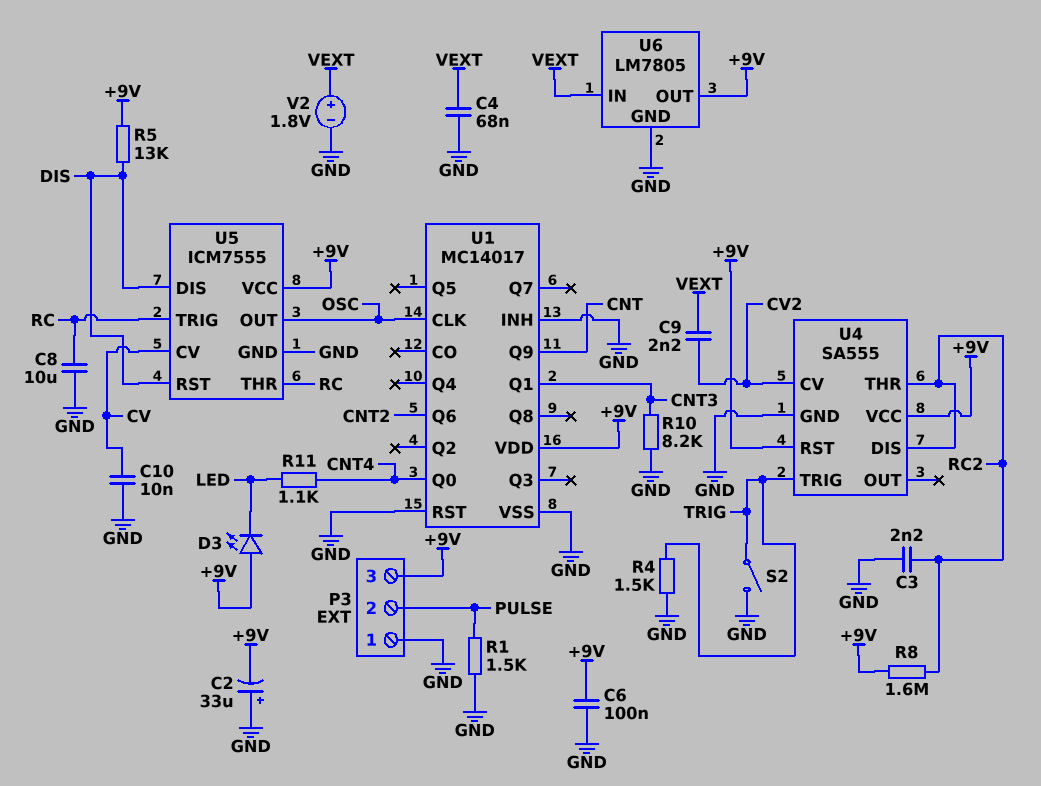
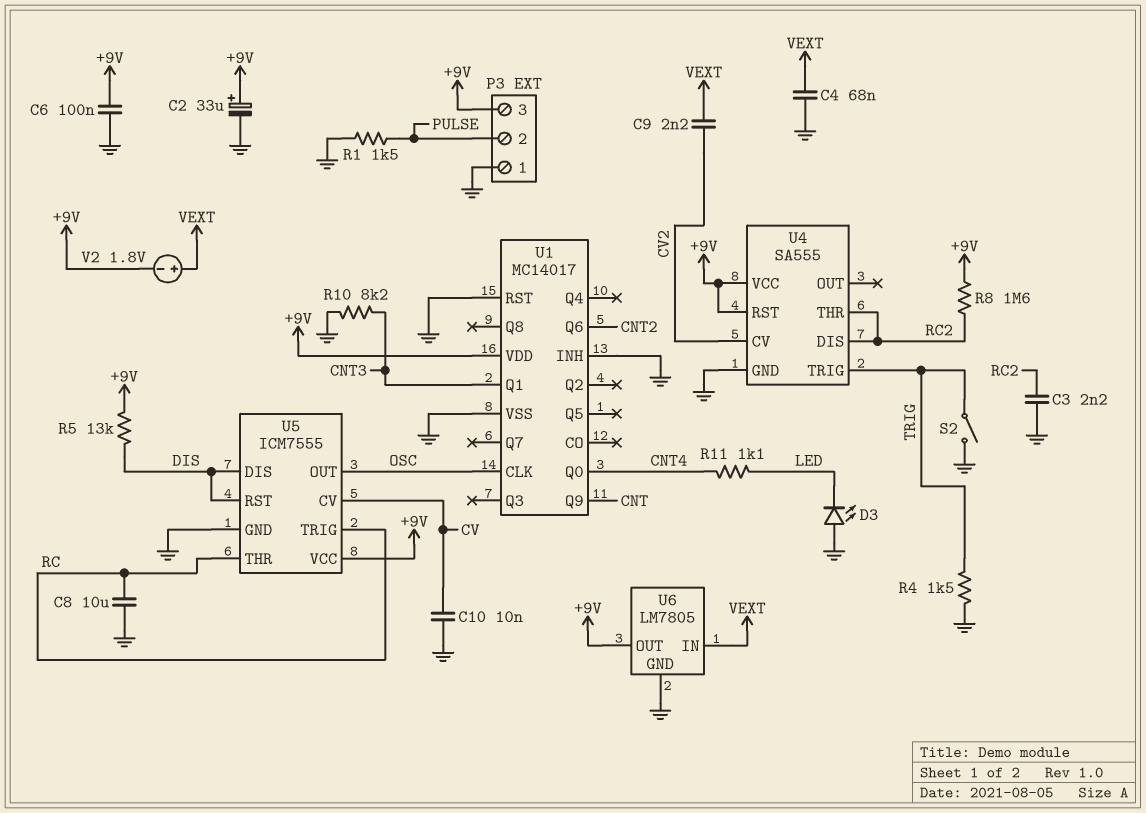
C2: 33uF (plus GND, minus +9V) -> 33uF (plus +9V, minus GND)
D3: LED (A +9V, K LED) -> LED (A GND, K LED)
V2: 1.8V (plus VEXT, minus GND) -> 1.8V (plus VEXT, minus +9V)

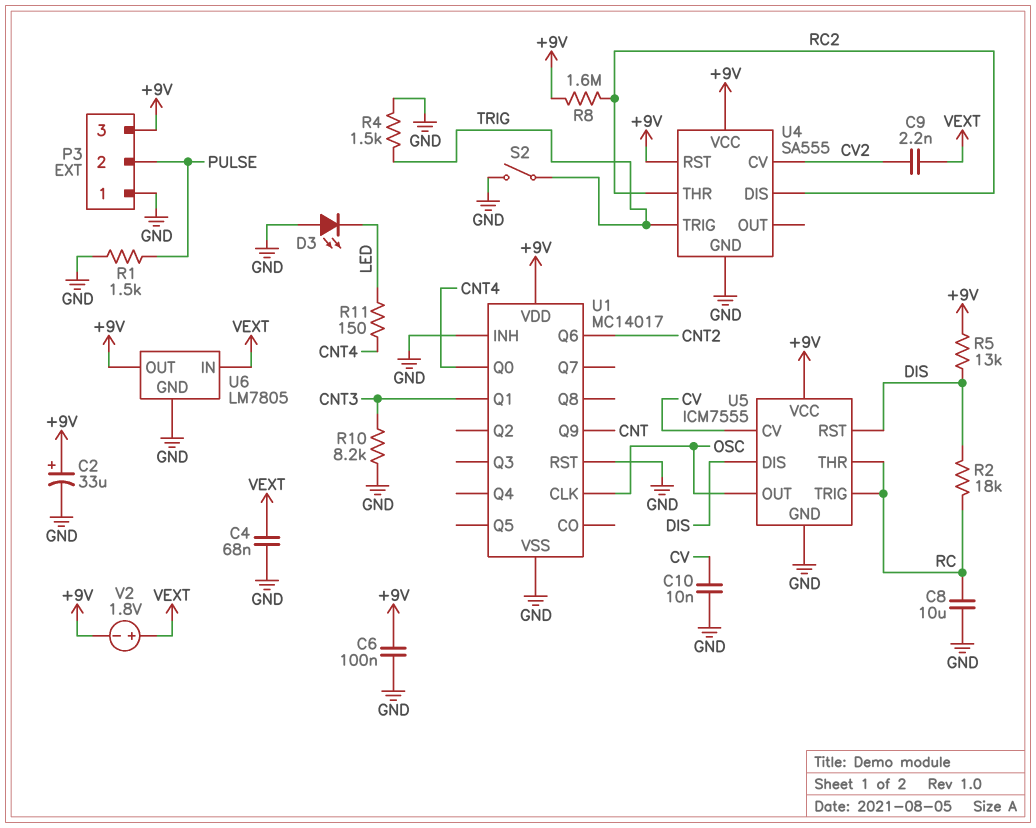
C3: 2.2nF (GND, RC2) -> none
R2: none -> 18k (DIS, RC)
R11: 1.1k (CNT4, LED) -> 150 (CNT4, LED)

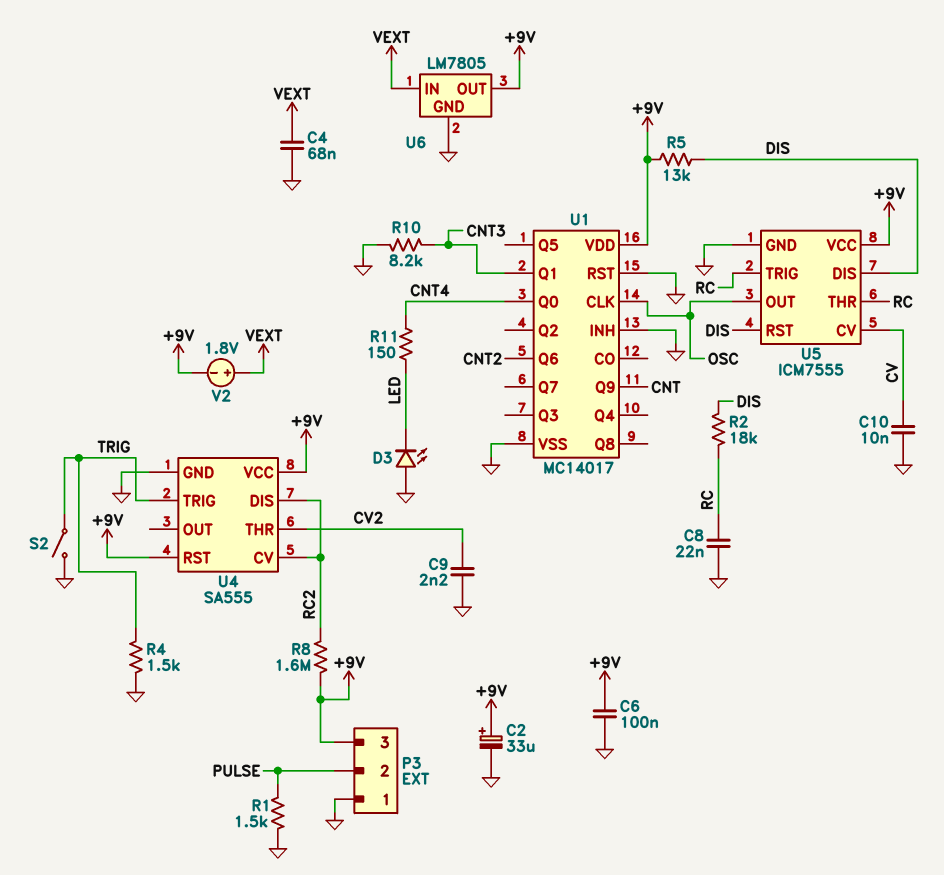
C8: 10uF (GND, RC) -> 22nF (GND, RC)
C9: 2.2nF (CV2, VEXT) -> 2.2nF (CV2, GND)
U4 pin CV: CV2 -> RC2
U4 pin THR: RC2 -> CV2

